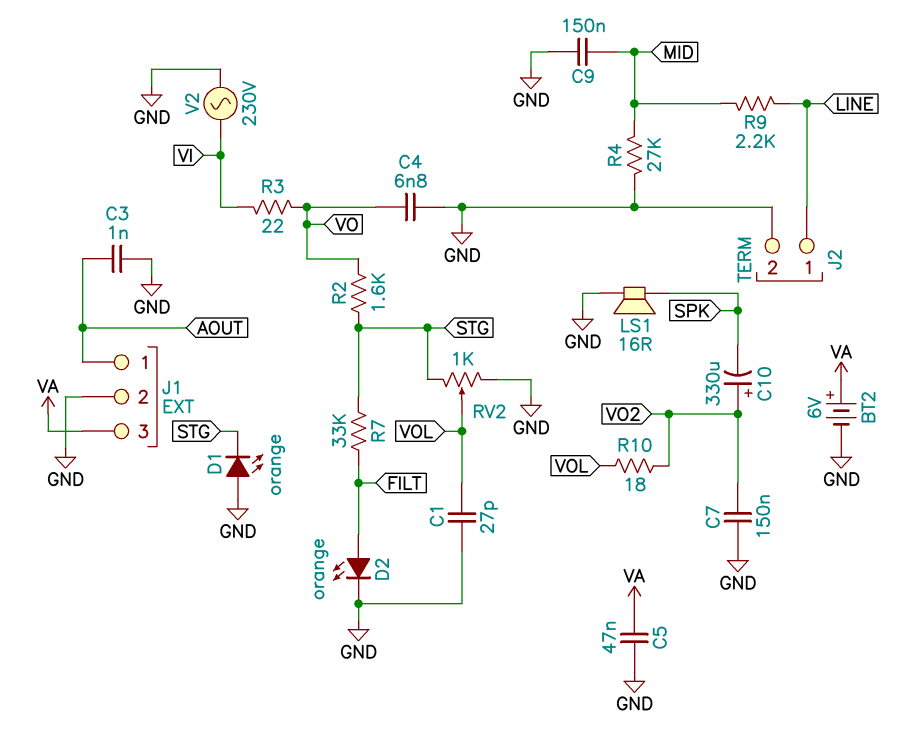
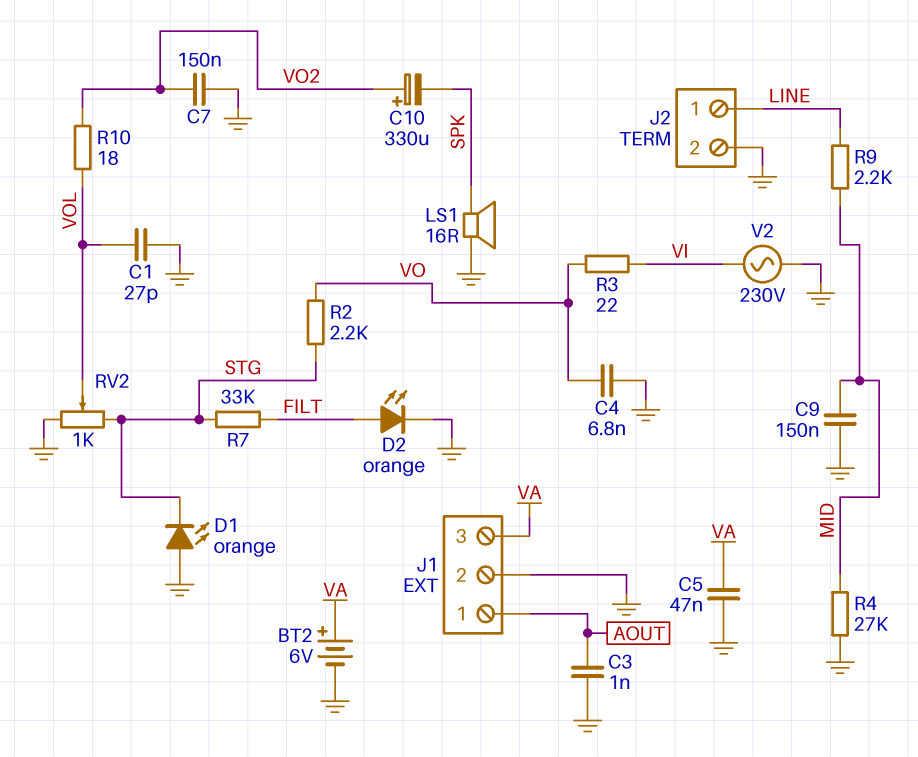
R2: 1.6k (STG, VO) -> 2.2k (STG, VO)

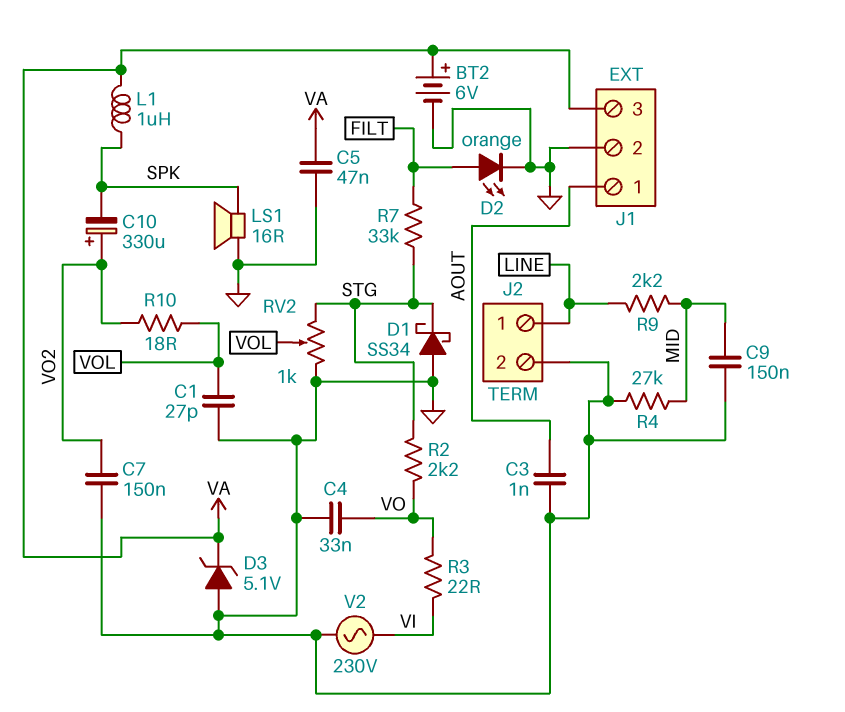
C4: 6.8nF (GND, VO) -> 33nF (GND, VO)
D1: LED orange (A GND, K STG) -> schottky SS34 (A GND, K STG)
D3: none -> zener 5.1V (A GND, K VA)
L1: none -> 1uH (SPK, VA)

